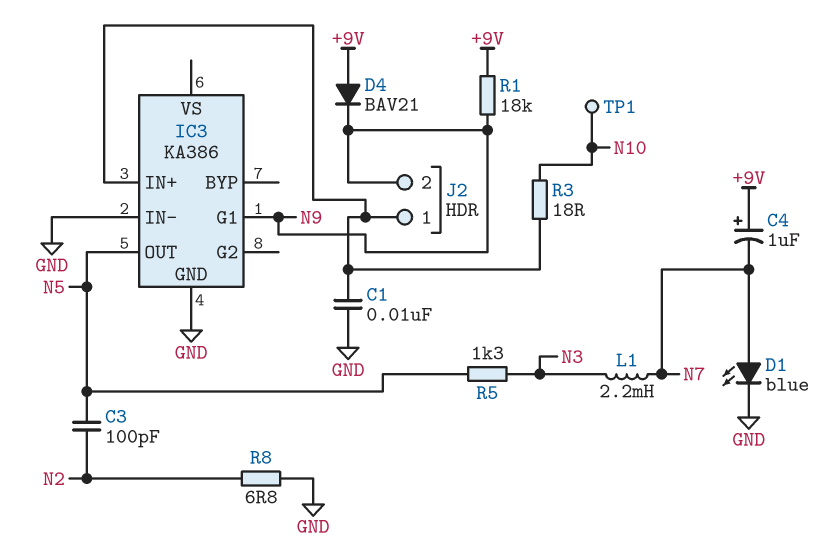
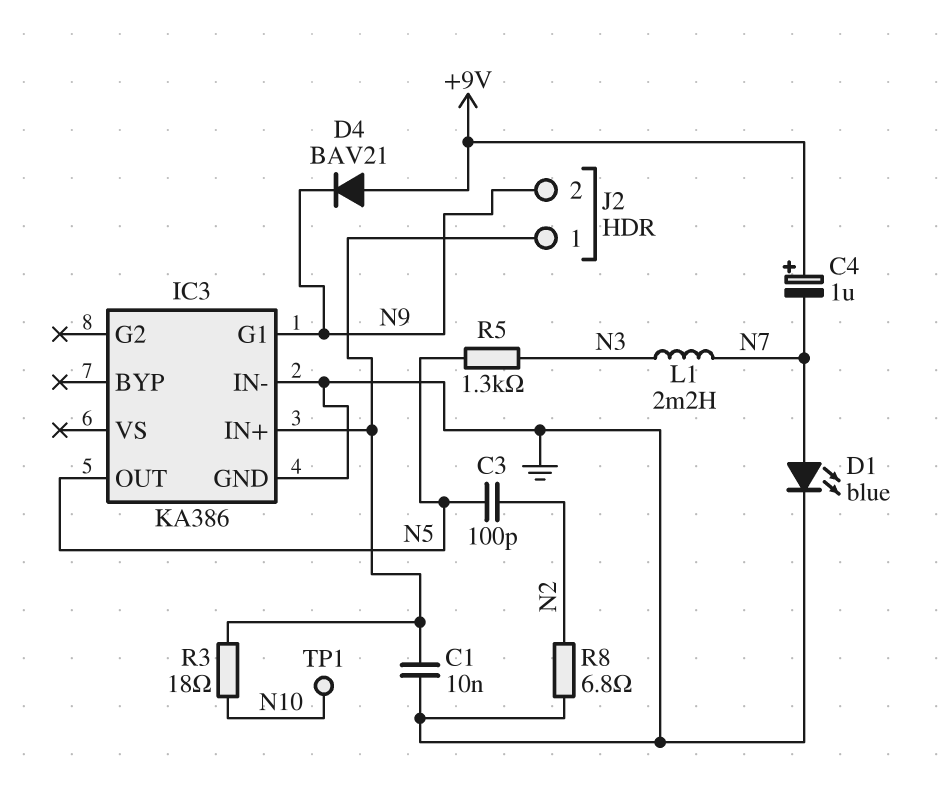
R1: 18k (+9V, N9) -> none

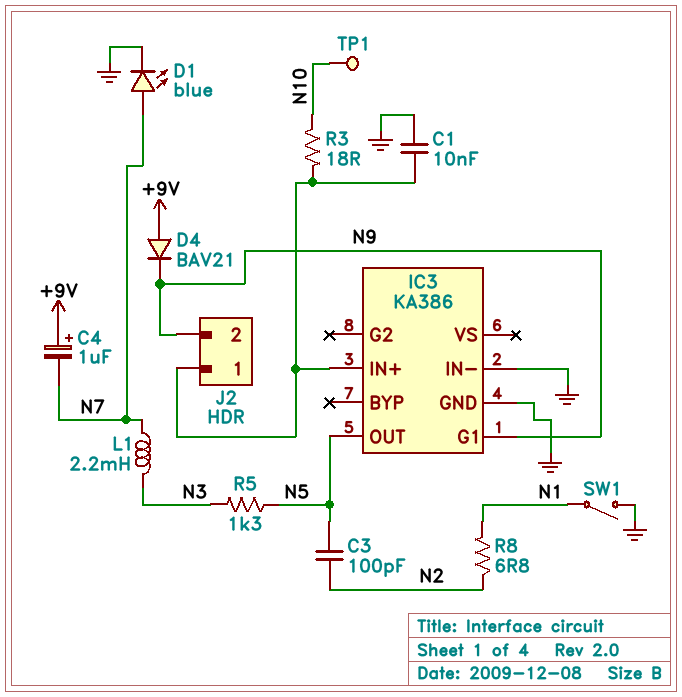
R8: 6.8 (GND, N2) -> 6.8 (N1, N2)
SW1: none -> switch (GND, N1)

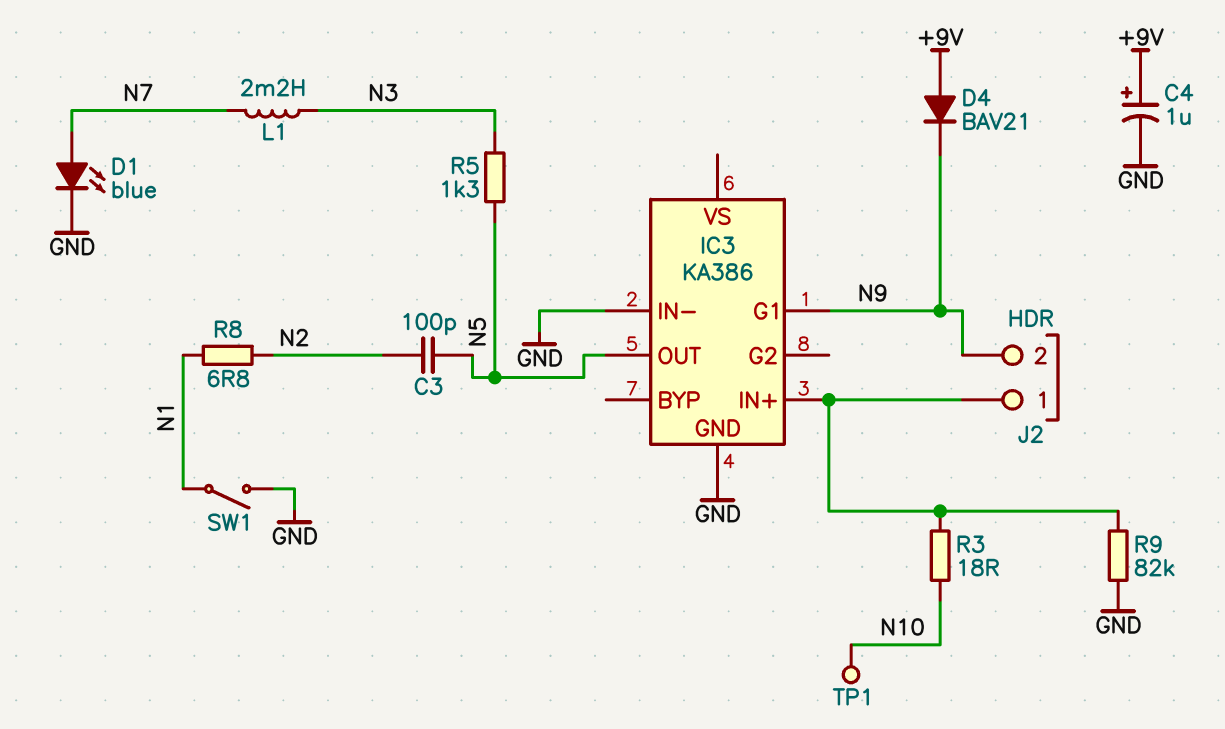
C1: 10nF (GND, IC3/IN+) -> none
C4: 1uF (plus +9V, minus N7) -> 1uF (plus +9V, minus GND)
R9: none -> 82k (GND, IC3/IN+)

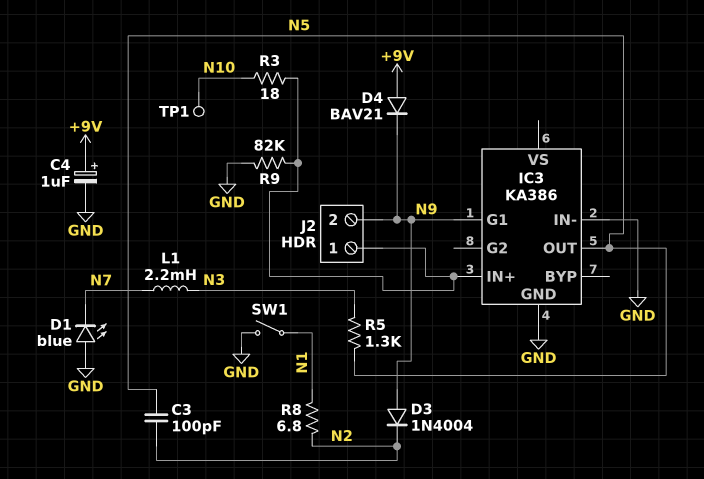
D1: LED blue (A N7, K GND) -> LED blue (A GND, K N7)
D3: none -> diode 1N4004 (A N9, K N2)

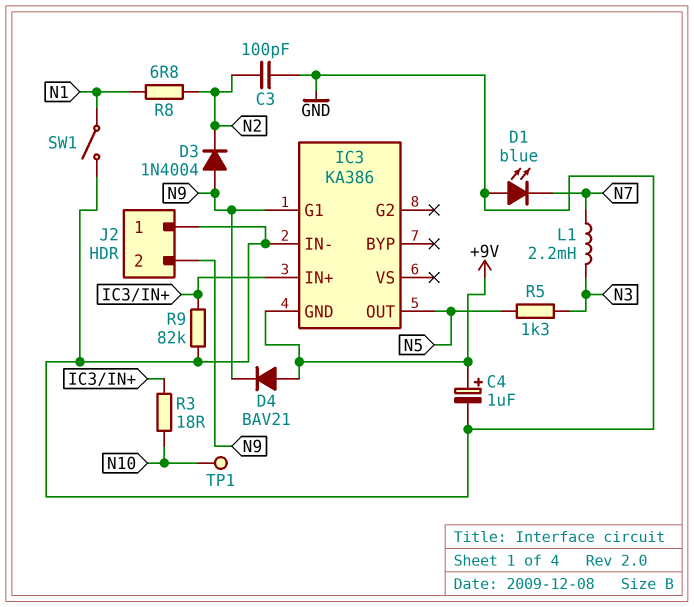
C3: 100pF (N2, N5) -> 100pF (GND, N2)
IC3 pin GND: GND -> +9V
J2 pin 1: IC3/IN+ -> GND

